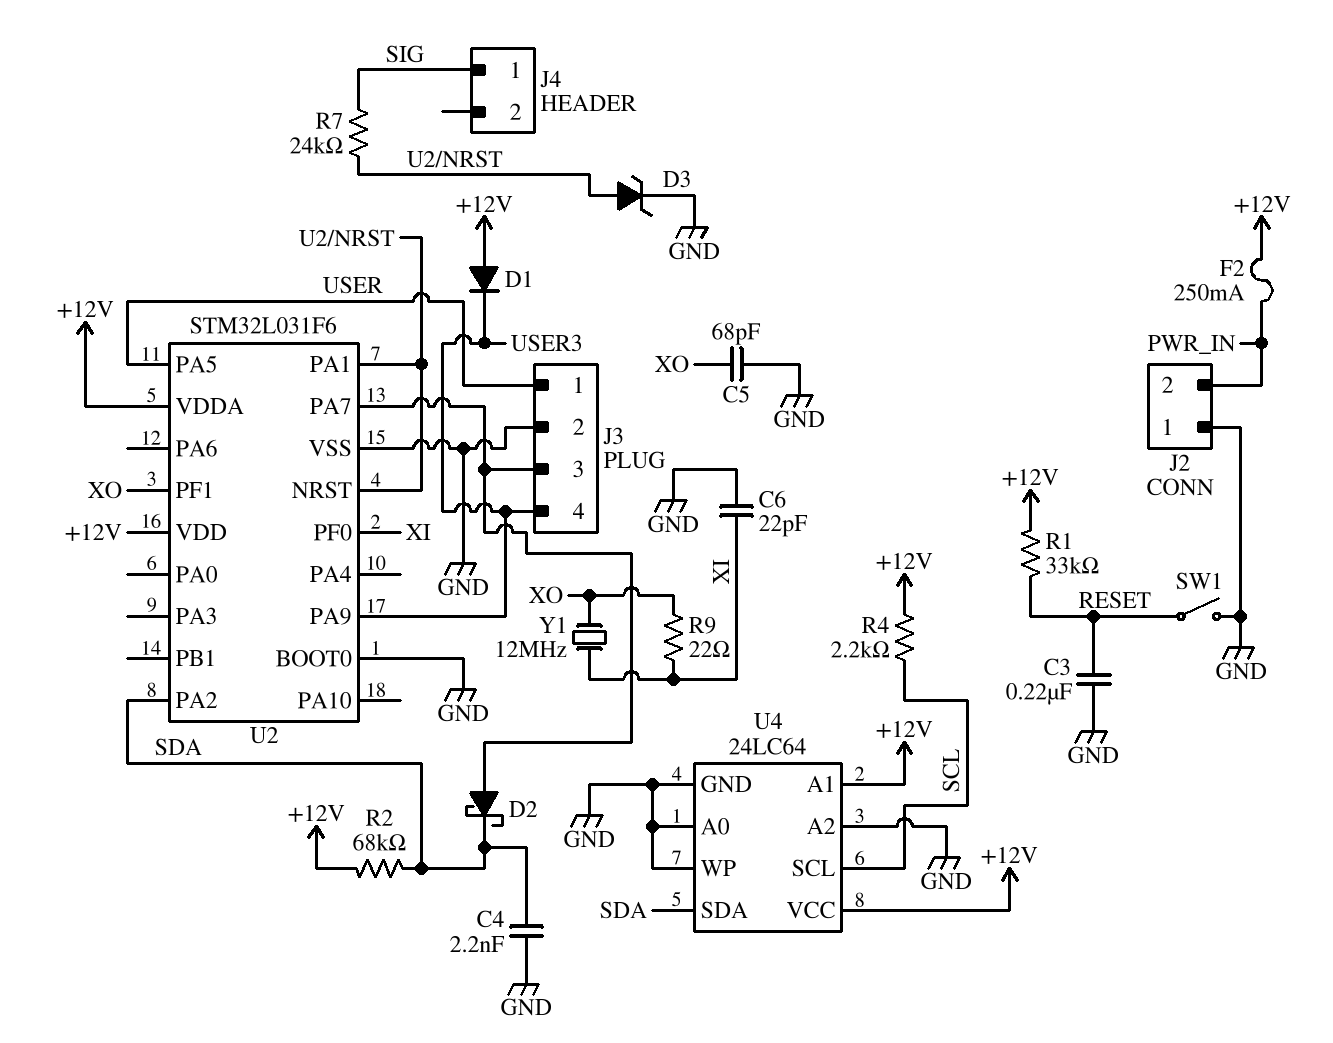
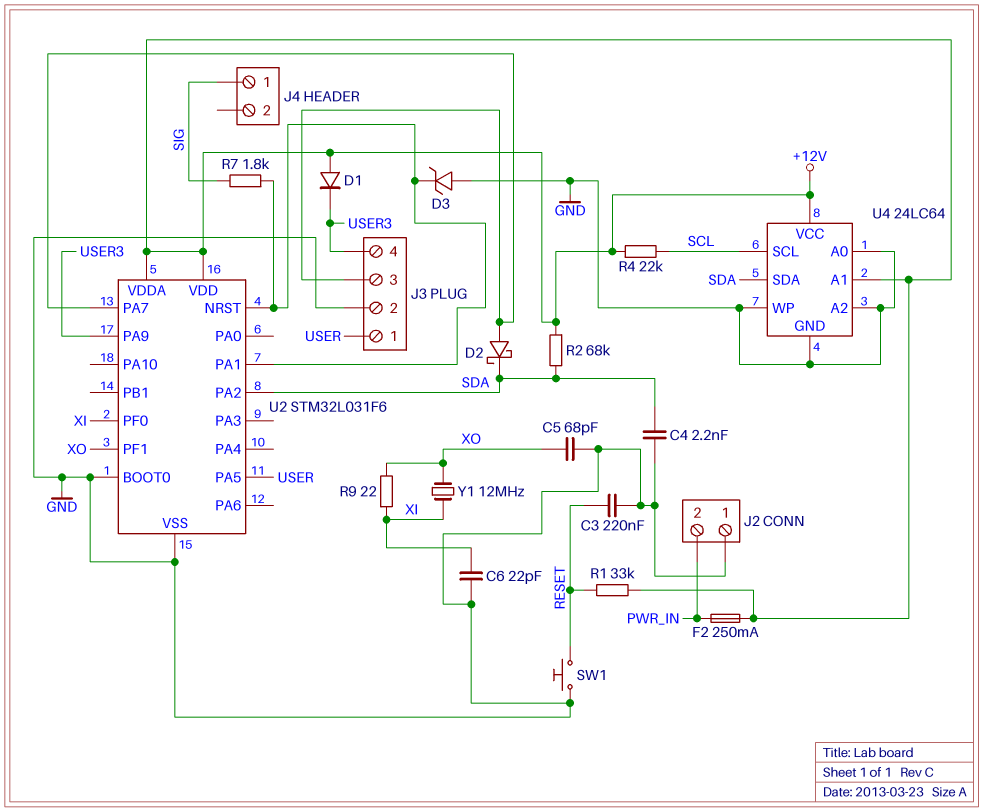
D3: zener (A U2/NRST, K GND) -> zener (A GND, K U2/NRST)
R4: 2.2k (+12V, SCL) -> 22k (+12V, SCL)
R7: 24k (SIG, U2/NRST) -> 1.8k (SIG, U2/NRST)
SW1: switch (GND, RESET) -> button (GND, RESET)

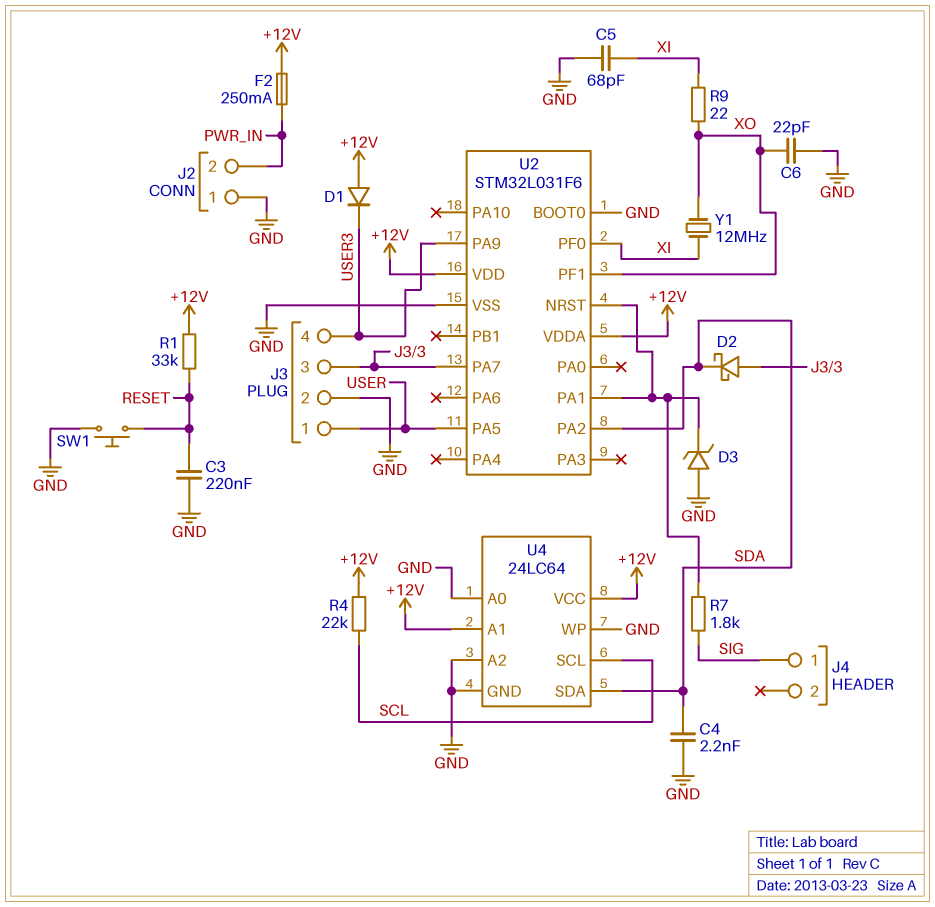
C5: 68pF (GND, XO) -> 68pF (GND, XI)
C6: 22pF (GND, XI) -> 22pF (GND, XO)
R2: 68k (+12V, SDA) -> none

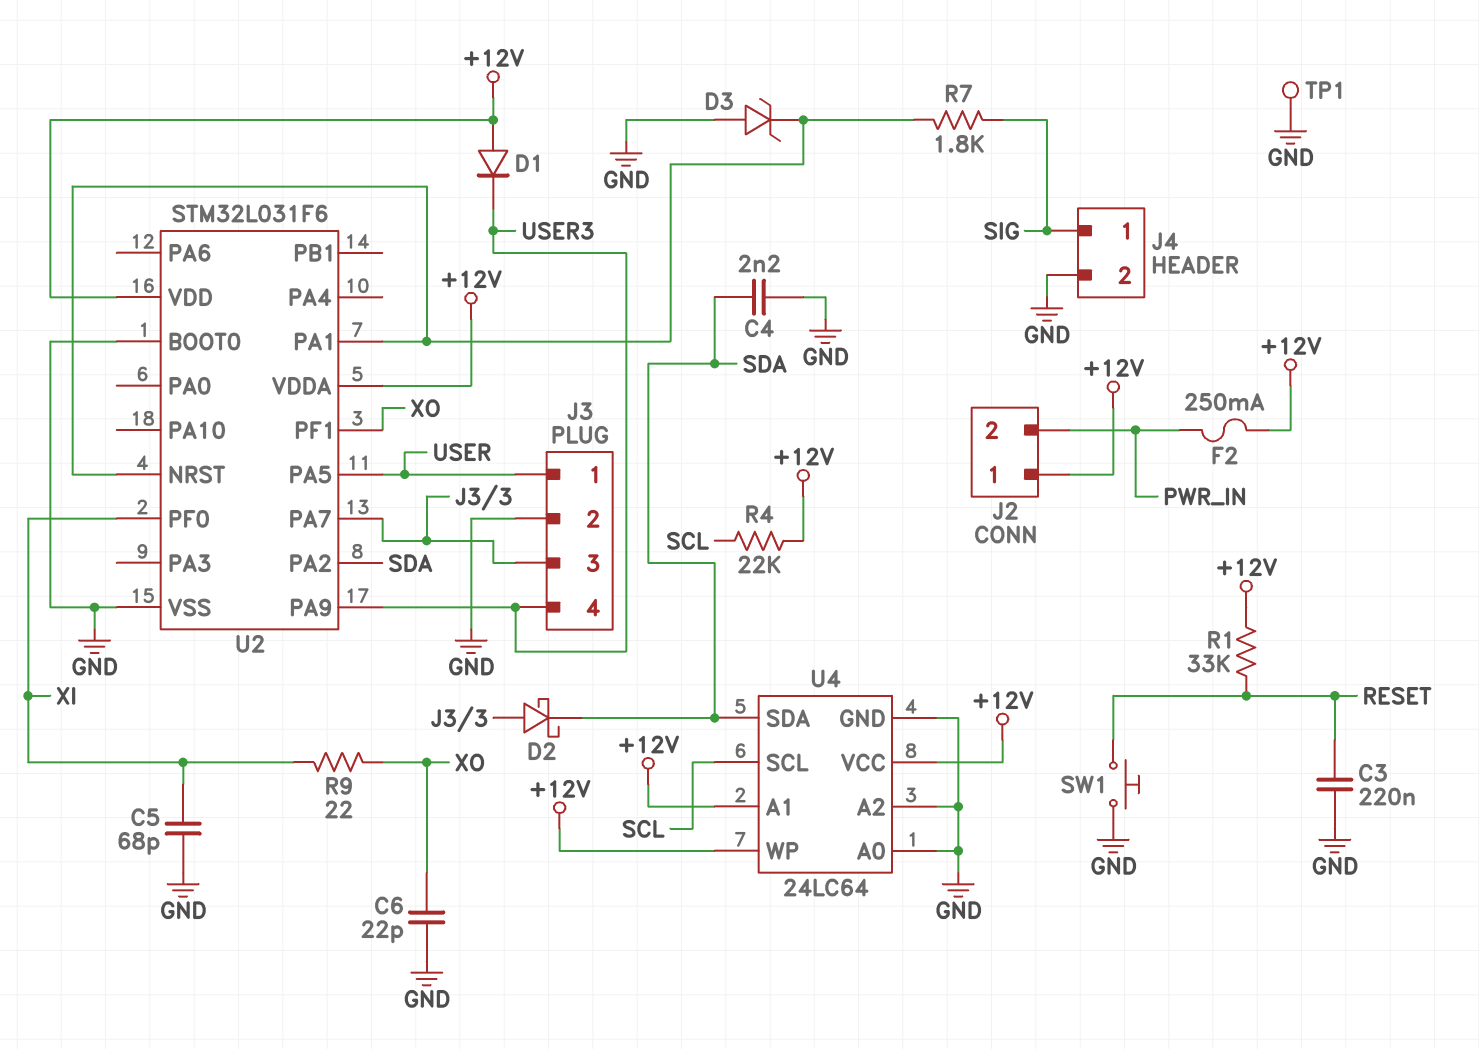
J2 pin 1: GND -> +12V
J4 pin 2: none -> GND
TP1: none -> test point (GND)
U4 pin WP: GND -> +12V
Y1: 12MHz (XI, XO) -> none

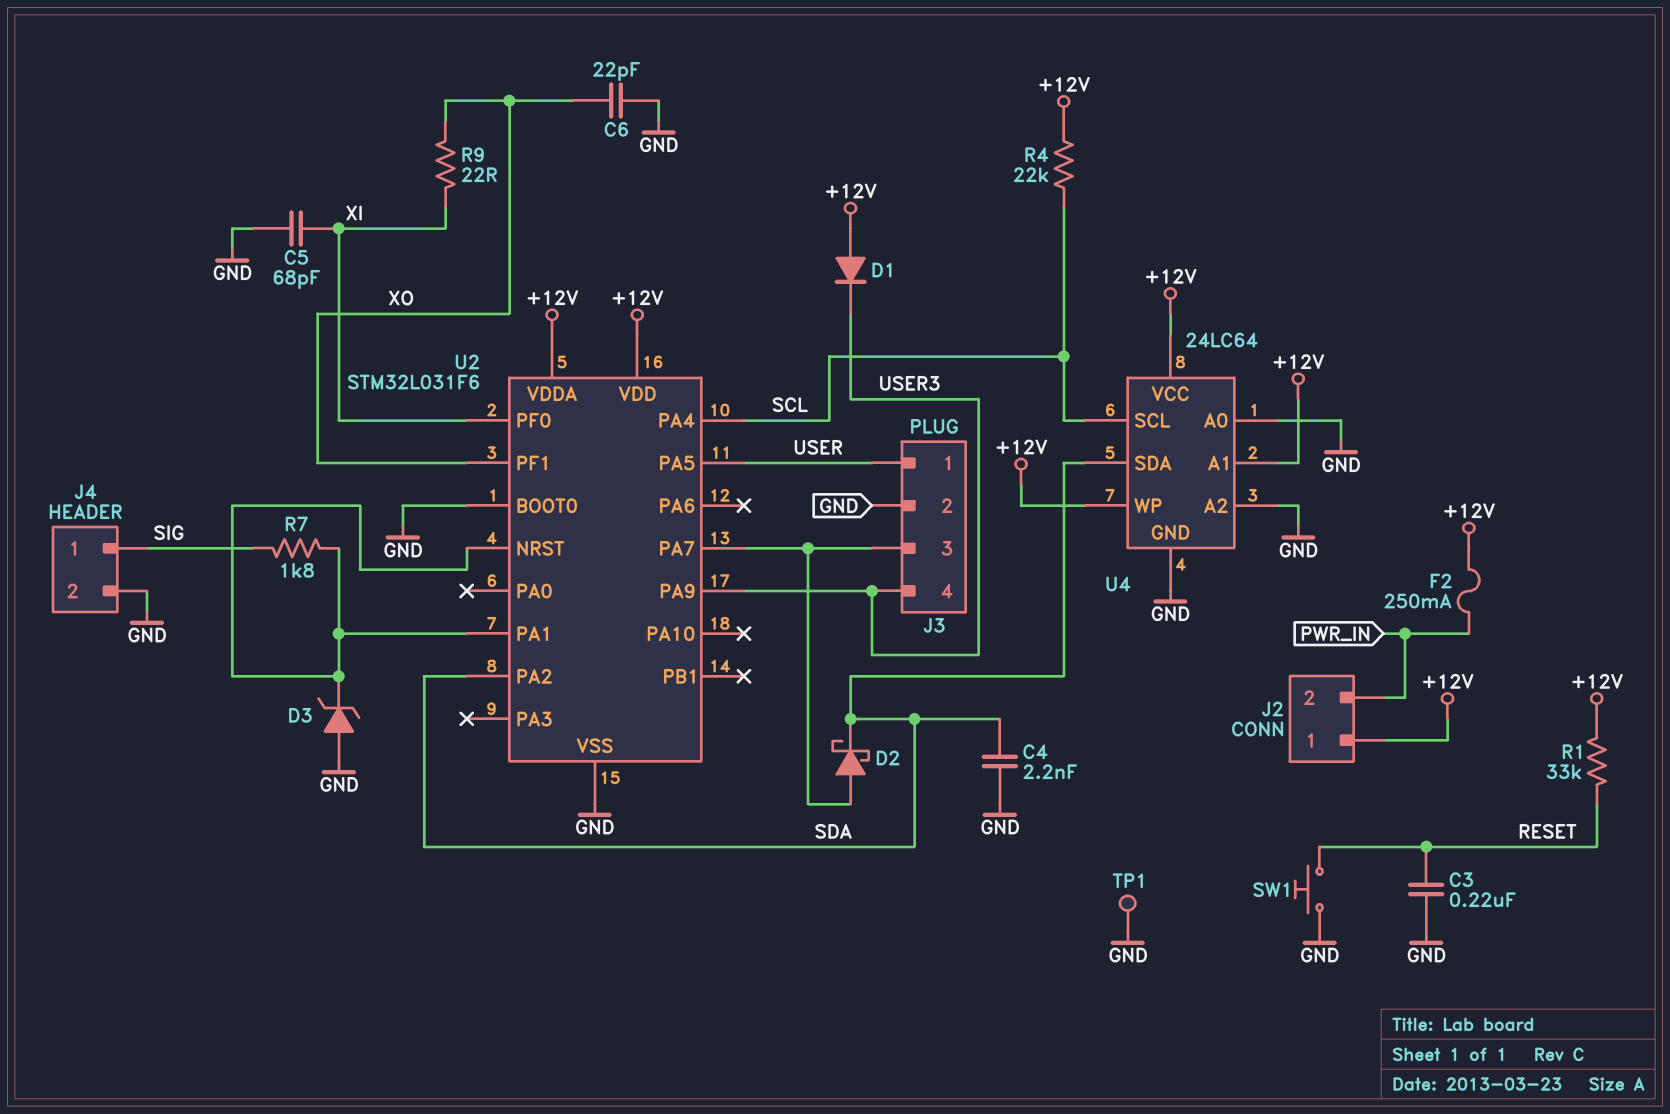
U2 pin PA4: none -> SCL

